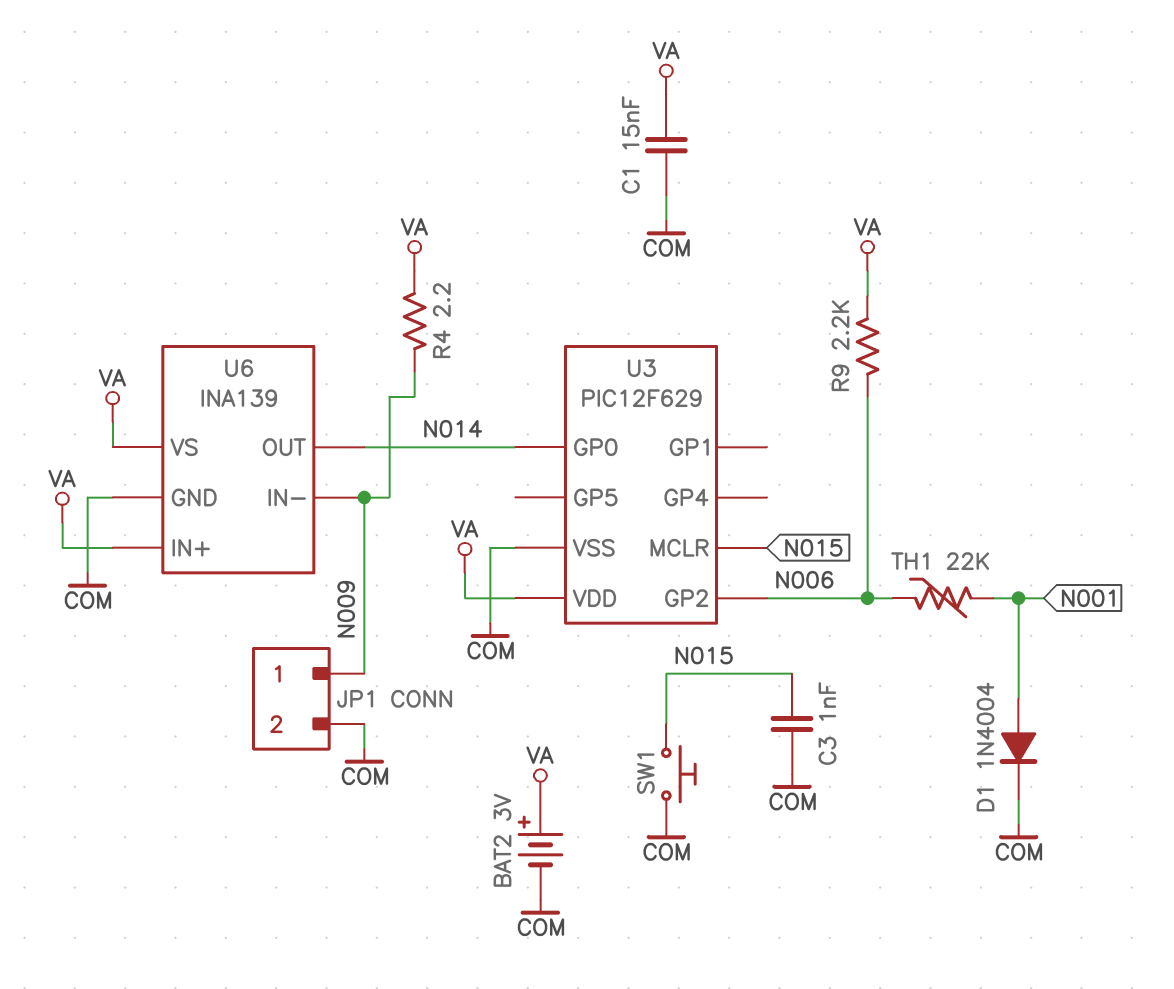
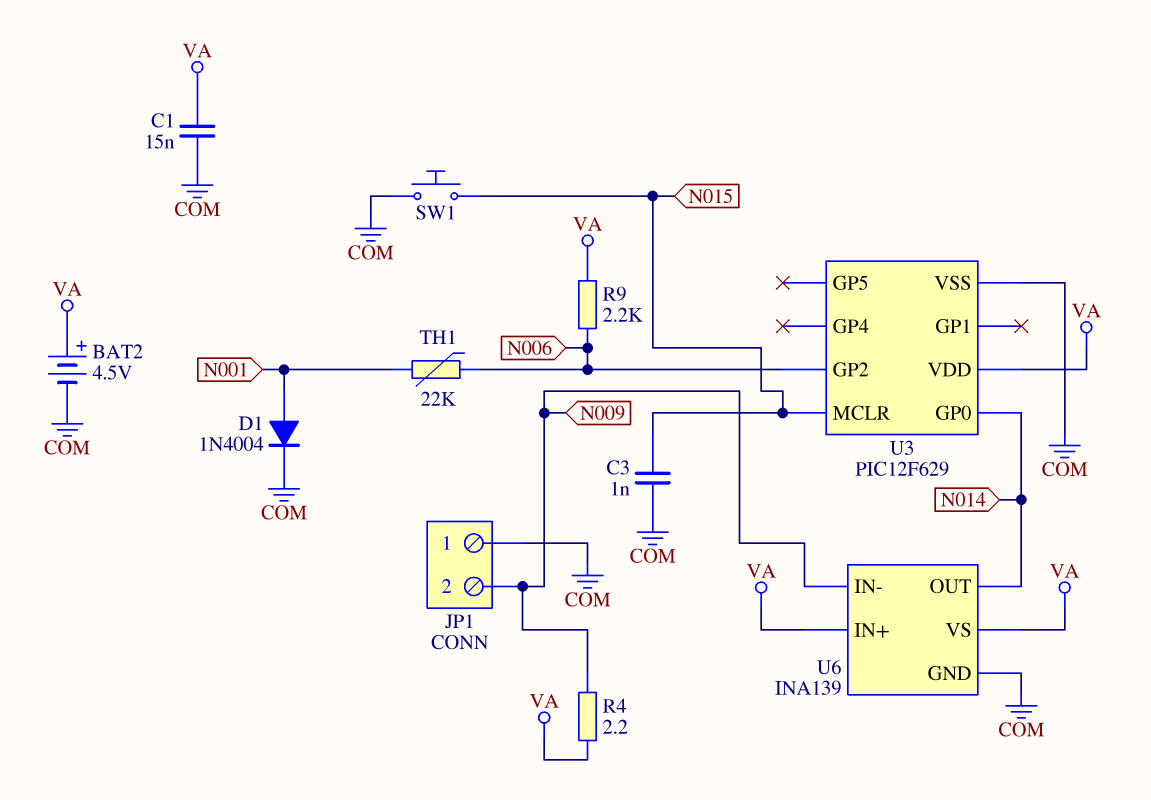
BAT2: 3V (plus VA, minus COM) -> 4.5V (plus VA, minus COM)
JP1 pin 1: N009 -> COM
JP1 pin 2: COM -> N009

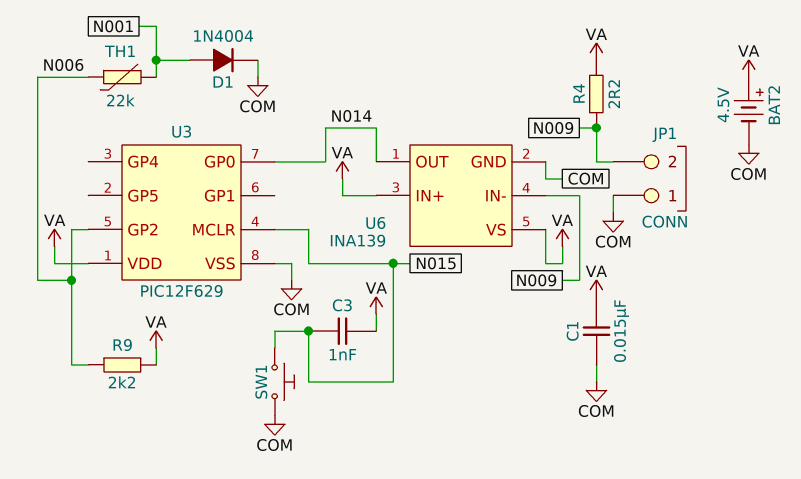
C3: 1nF (COM, N015) -> 1nF (N015, VA)

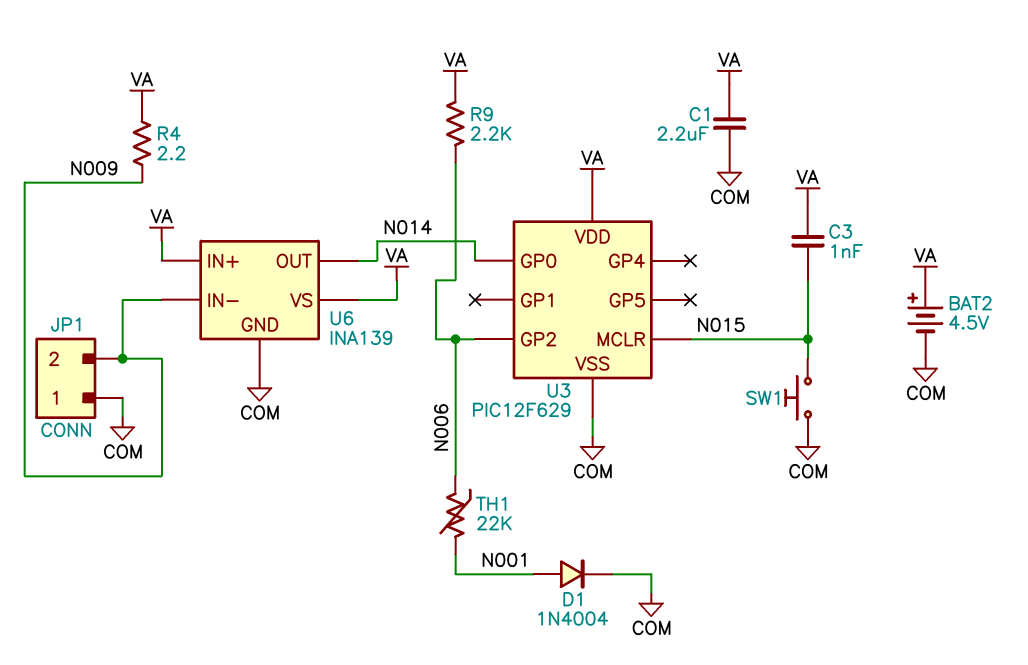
C1: 15nF (COM, VA) -> 2.2uF (COM, VA)

